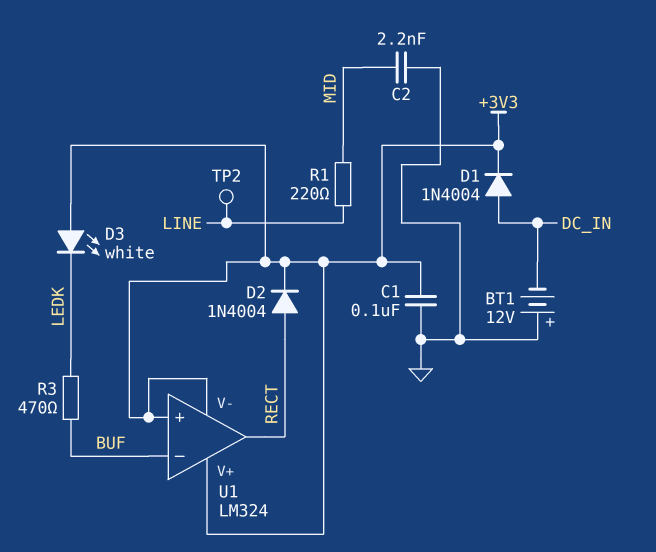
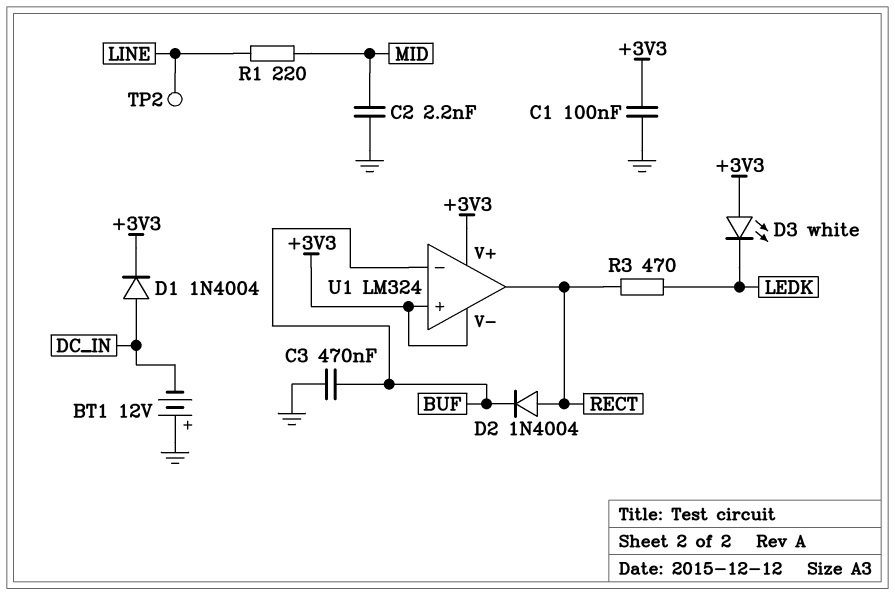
C3: none -> 470nF (BUF, GND)
D2: diode 1N4004 (A RECT, K +3V3) -> diode 1N4004 (A RECT, K BUF)
R3: 470 (BUF, LEDK) -> 470 (LEDK, RECT)

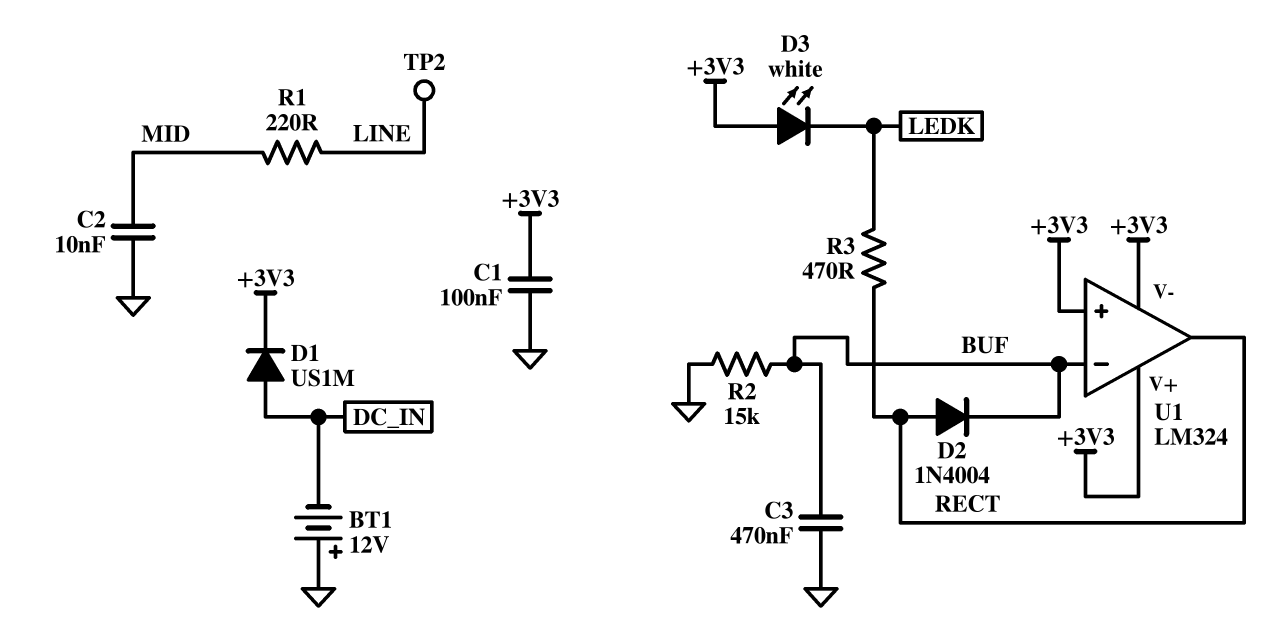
C2: 2.2nF (GND, MID) -> 10nF (GND, MID)
D1: diode 1N4004 (A DC_IN, K +3V3) -> diode US1M (A DC_IN, K +3V3)
R2: none -> 15k (BUF, GND)

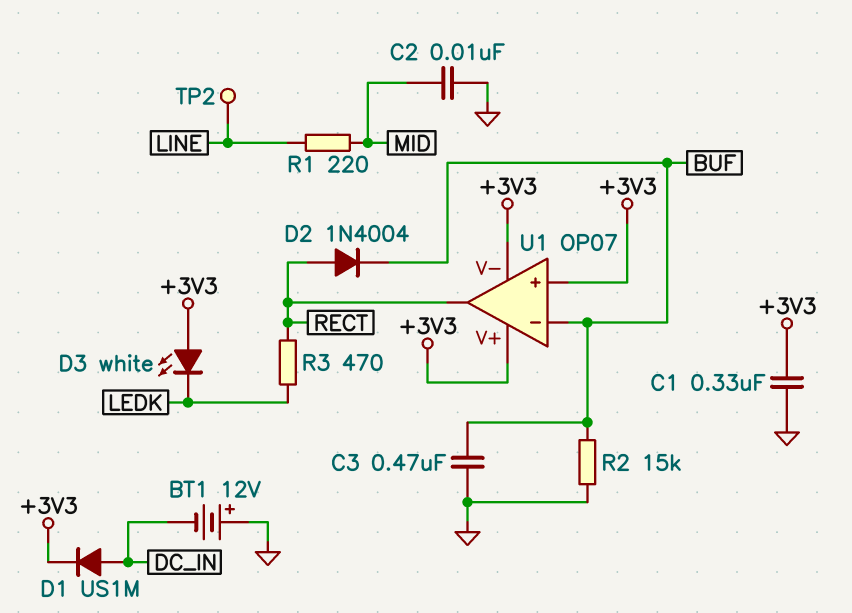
C1: 100nF (+3V3, GND) -> 330nF (+3V3, GND)
U1: LM324 -> OP07

